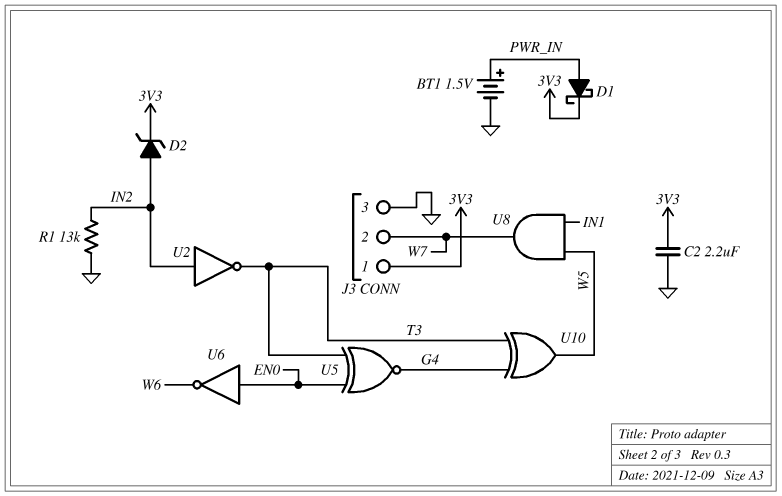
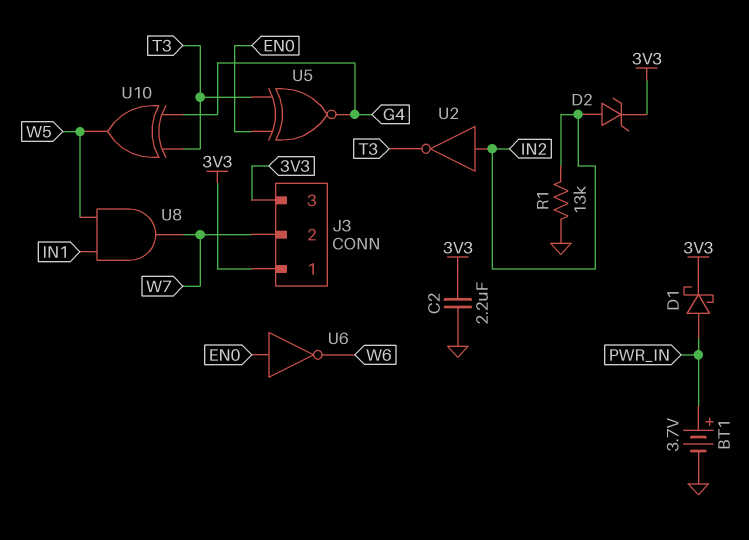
BT1: 1.5V (plus PWR_IN, minus GND) -> 3.7V (plus PWR_IN, minus GND)
J3 pin 3: GND -> 3V3

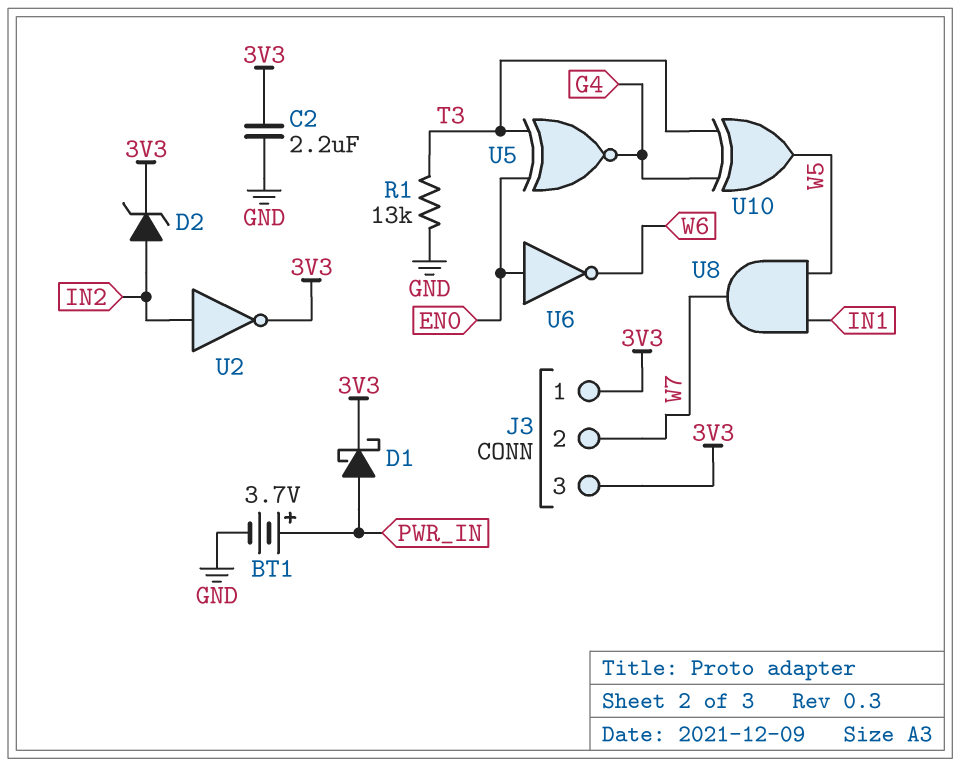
R1: 13k (GND, IN2) -> 13k (GND, T3)
U2: NOT (in IN2, out T3) -> NOT (in IN2, out 3V3)

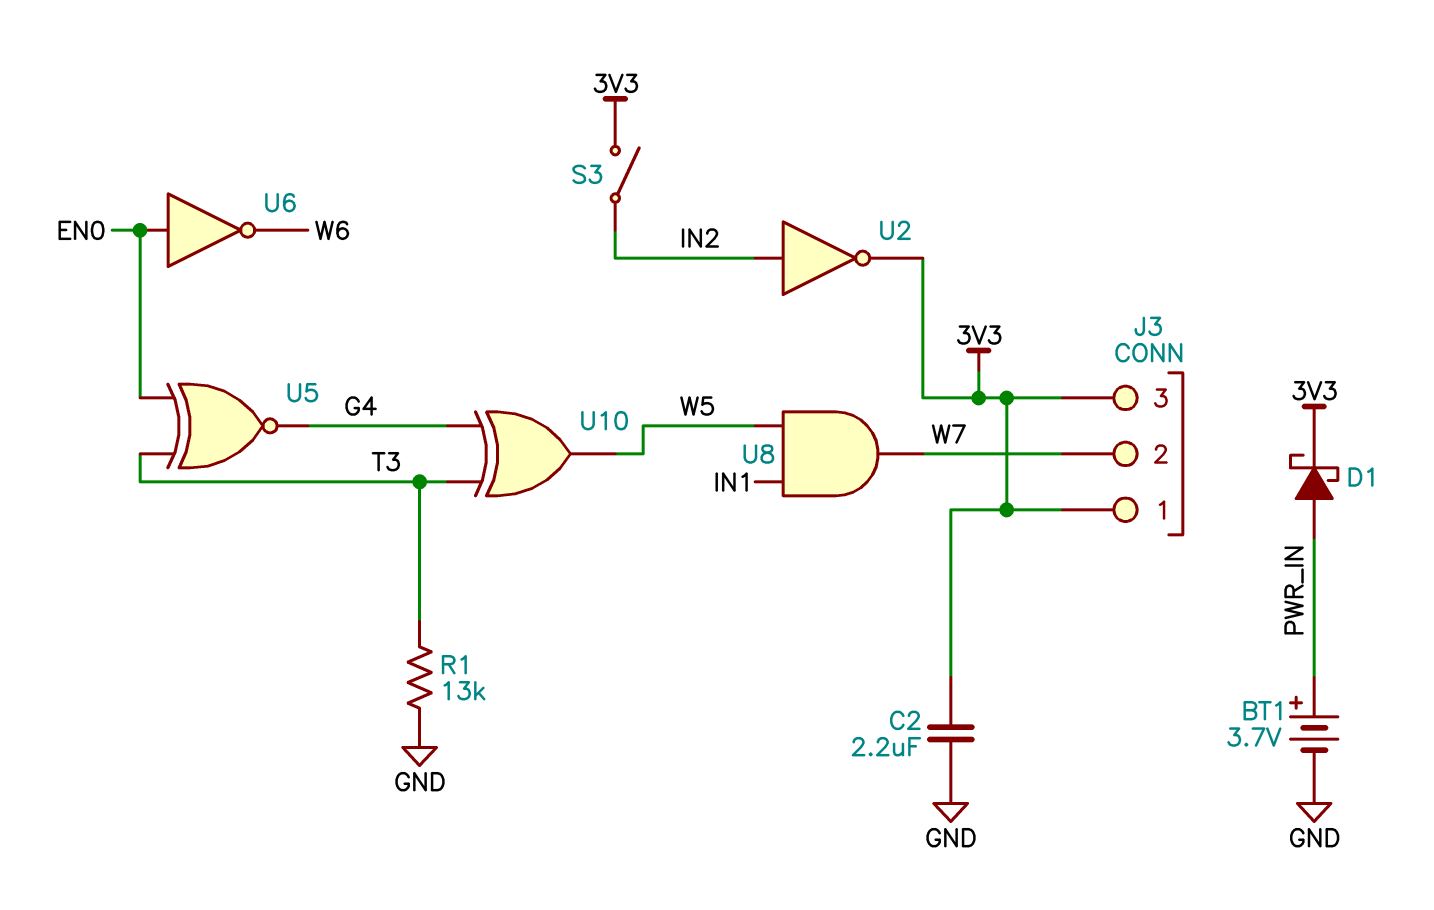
D2: zener (A IN2, K 3V3) -> none
S3: none -> switch (3V3, IN2)

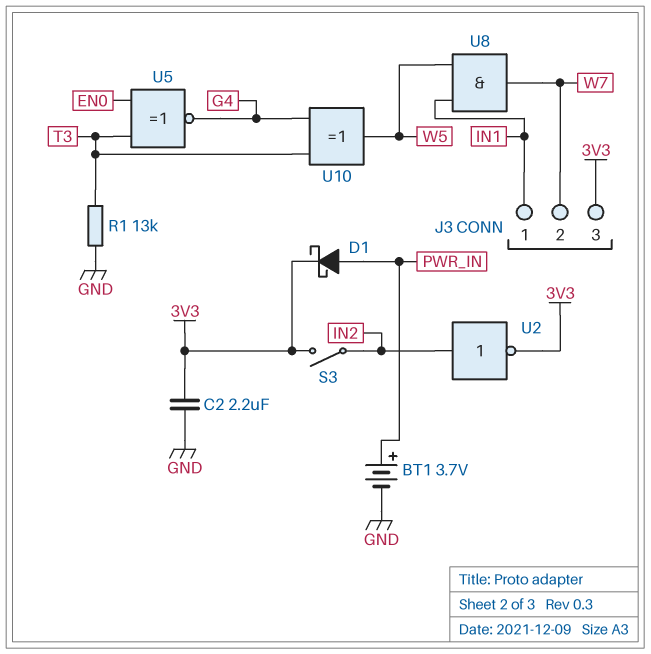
J3 pin 1: 3V3 -> IN1
U6: NOT (in EN0, out W6) -> none

